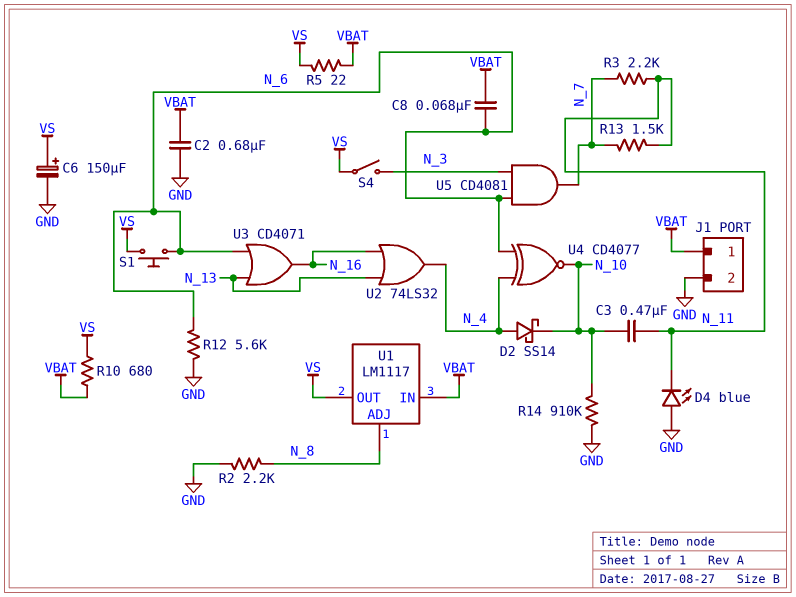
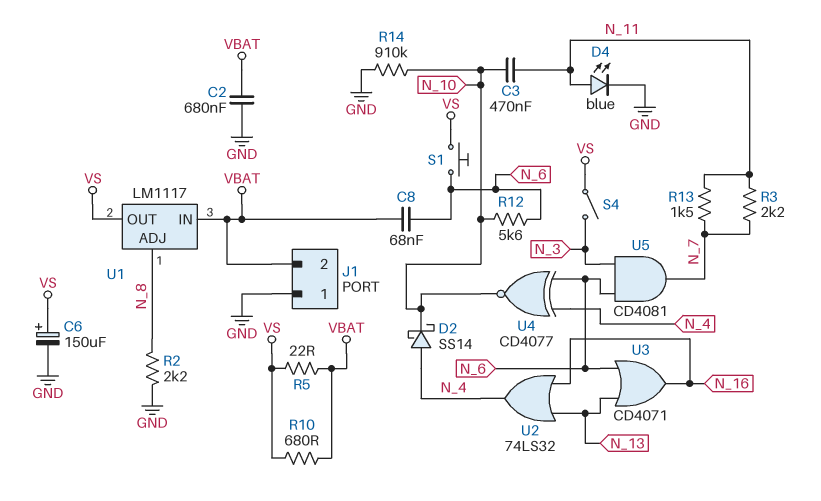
D4: LED blue (A GND, K N_11) -> LED blue (A N_11, K GND)
J1 pin 1: VBAT -> GND
J1 pin 2: GND -> VBAT
R12: 5.6k (GND, N_6) -> 5.6k (N_6, N_10)

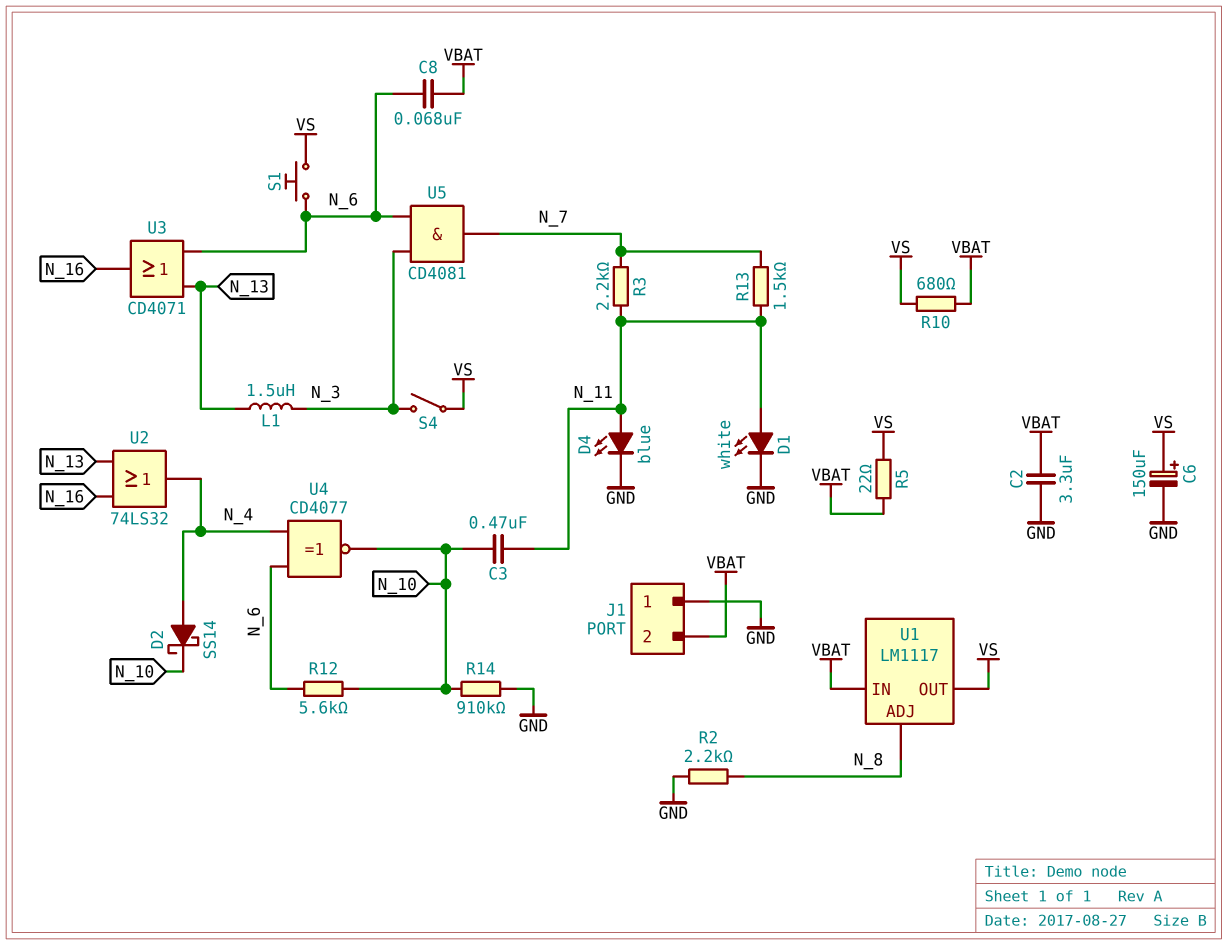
C2: 680nF (GND, VBAT) -> 3.3uF (GND, VBAT)
D1: none -> LED white (A N_11, K GND)
L1: none -> 1.5uH (N_3, N_13)

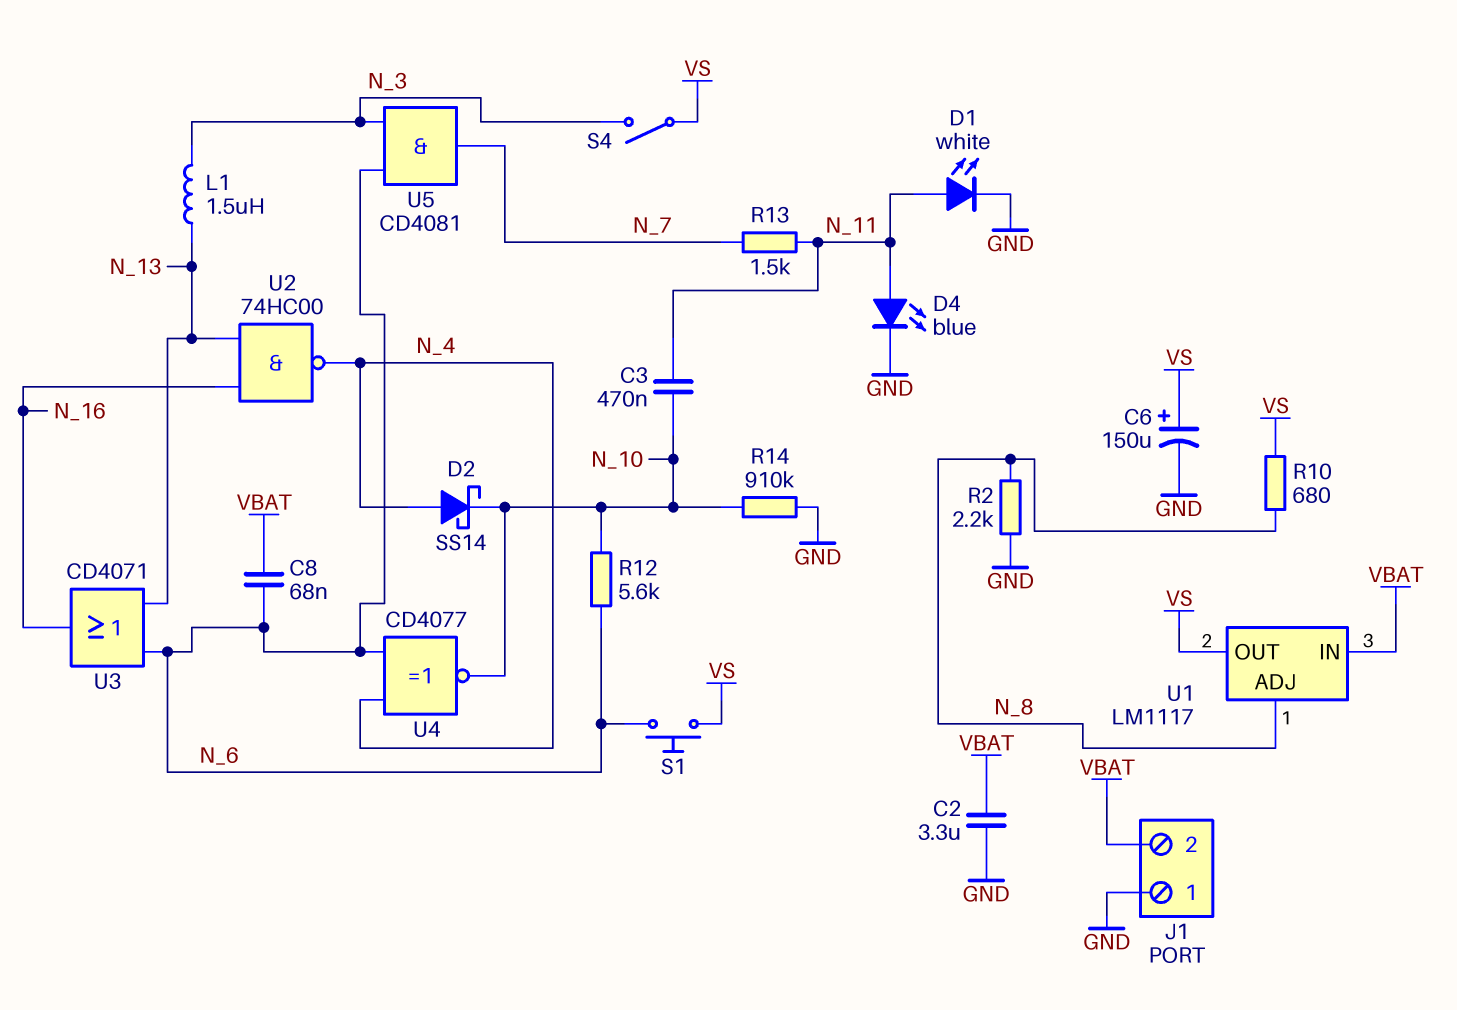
R3: 2.2k (N_7, N_11) -> none
R5: 22 (VBAT, VS) -> none
R10: 680 (VBAT, VS) -> 680 (N_8, VS)
U2: OR 74LS32 (in N_13, in N_16, out N_4) -> NAND 74HC00 (in N_13, in N_16, out N_4)

